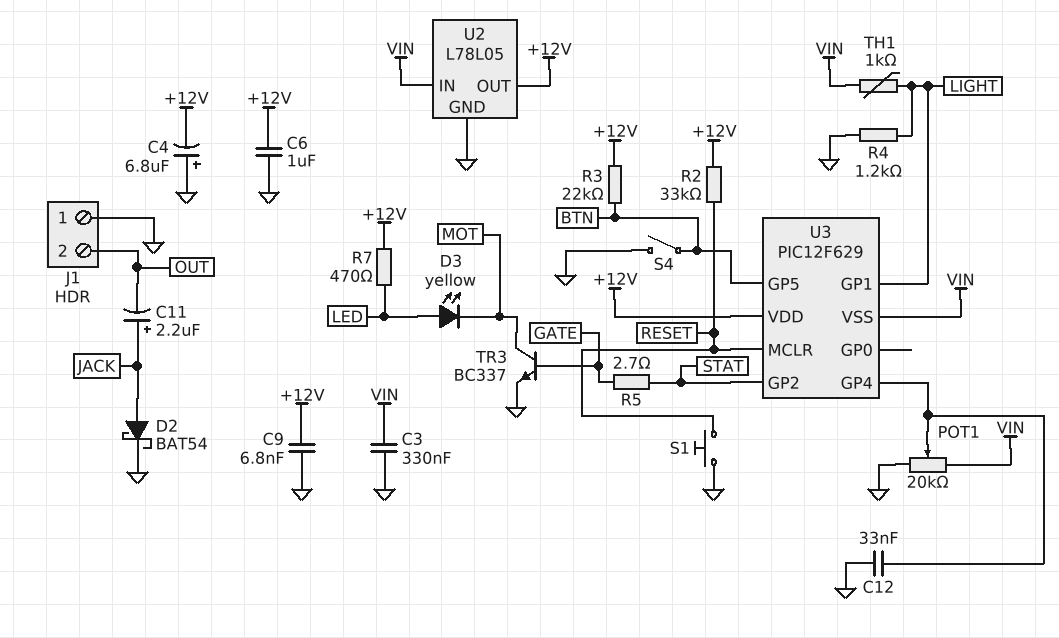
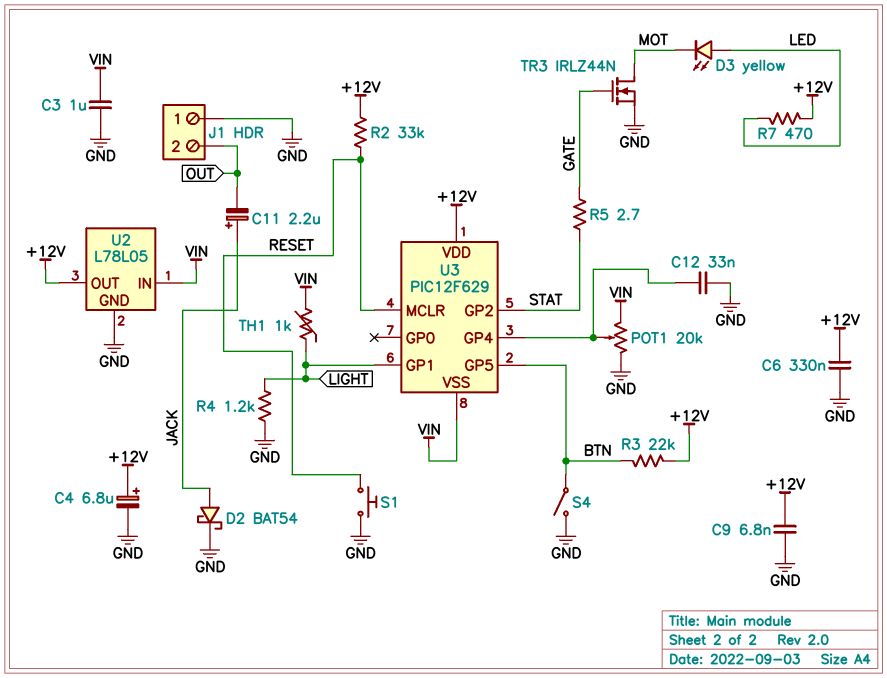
C3: 330nF (GND, VIN) -> 1uF (GND, VIN)
C4: 6.8uF (plus GND, minus +12V) -> 6.8uF (plus +12V, minus GND)
C6: 1uF (+12V, GND) -> 330nF (+12V, GND)
TR3: NPN BC337 (B GATE, C MOT, E GND) -> NMOS IRLZ44N (G GATE, D MOT, S GND)

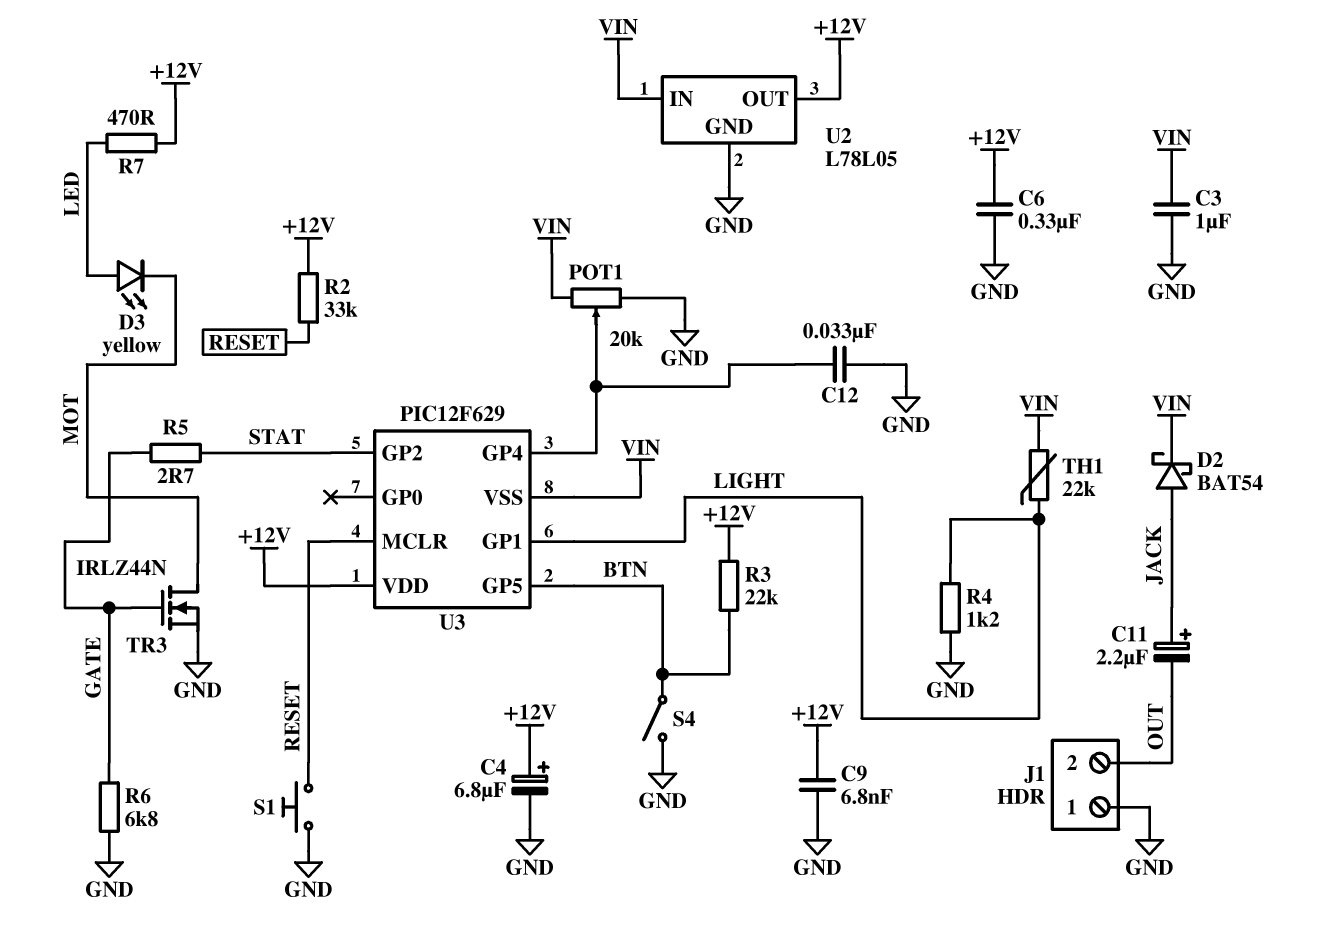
D2: schottky BAT54 (A JACK, K GND) -> schottky BAT54 (A JACK, K VIN)
R6: none -> 6.8k (GATE, GND)
TH1: 1k (LIGHT, VIN) -> 22k (LIGHT, VIN)

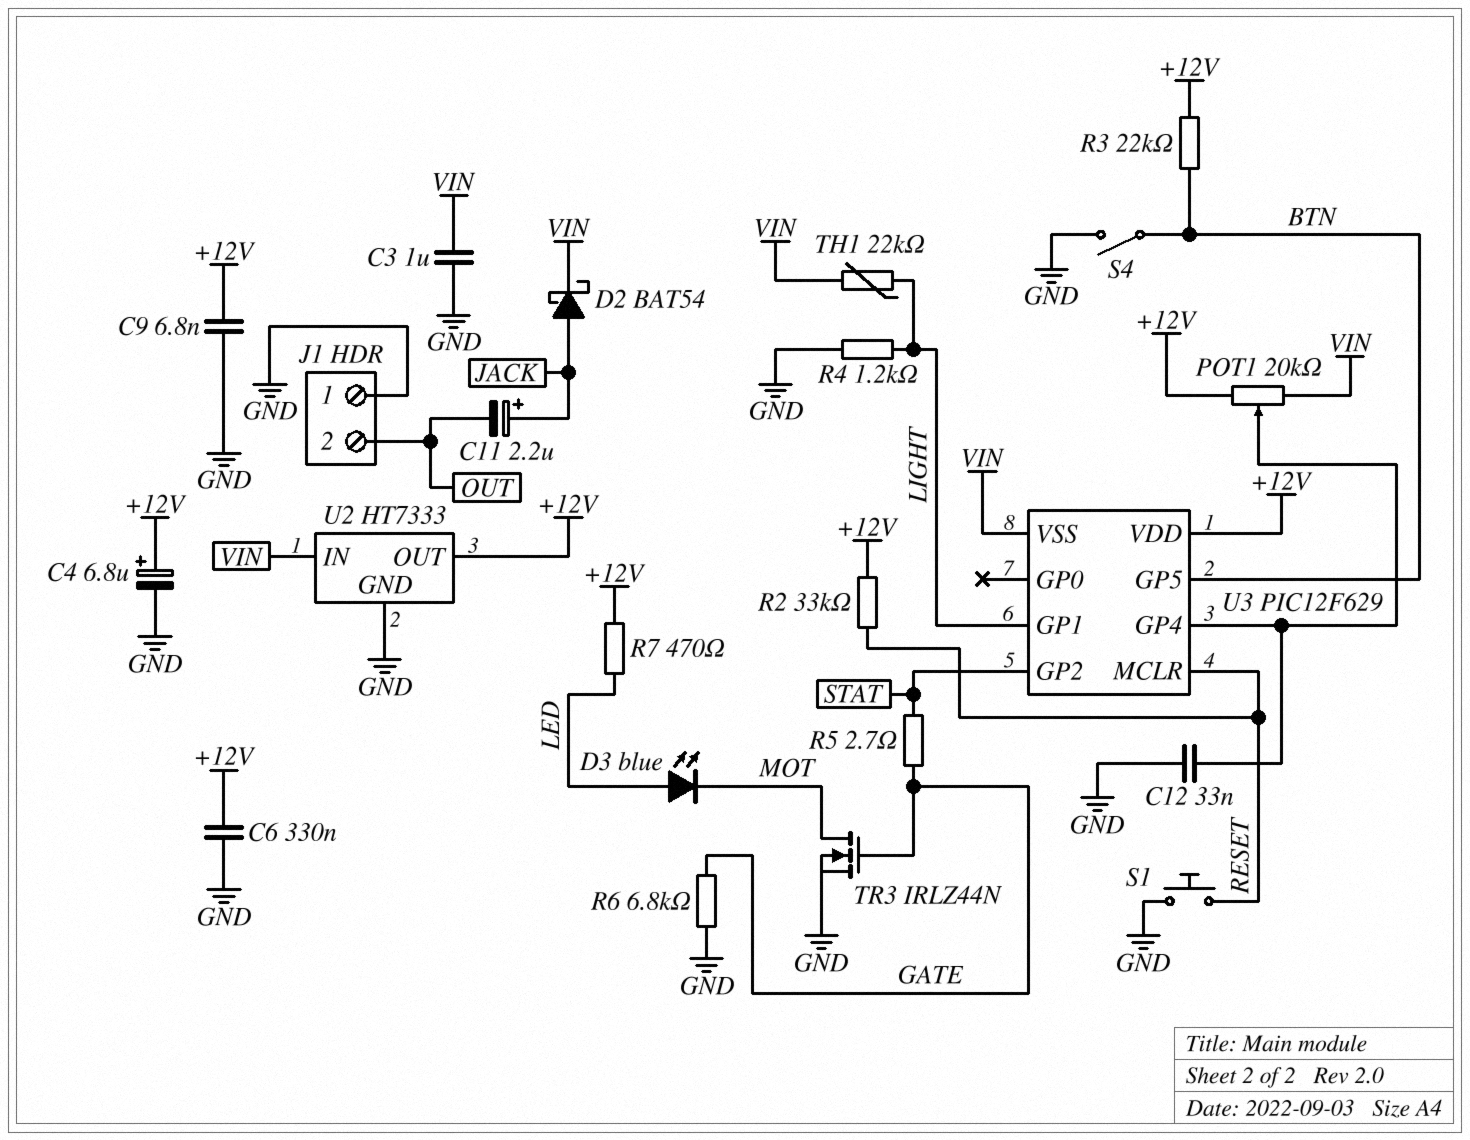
D3: LED yellow (A LED, K MOT) -> LED blue (A LED, K MOT)
POT1: 20k (GND, VIN, wiper U3/GP4) -> 20k (+12V, VIN, wiper U3/GP4)
U2: L78L05 -> HT7333

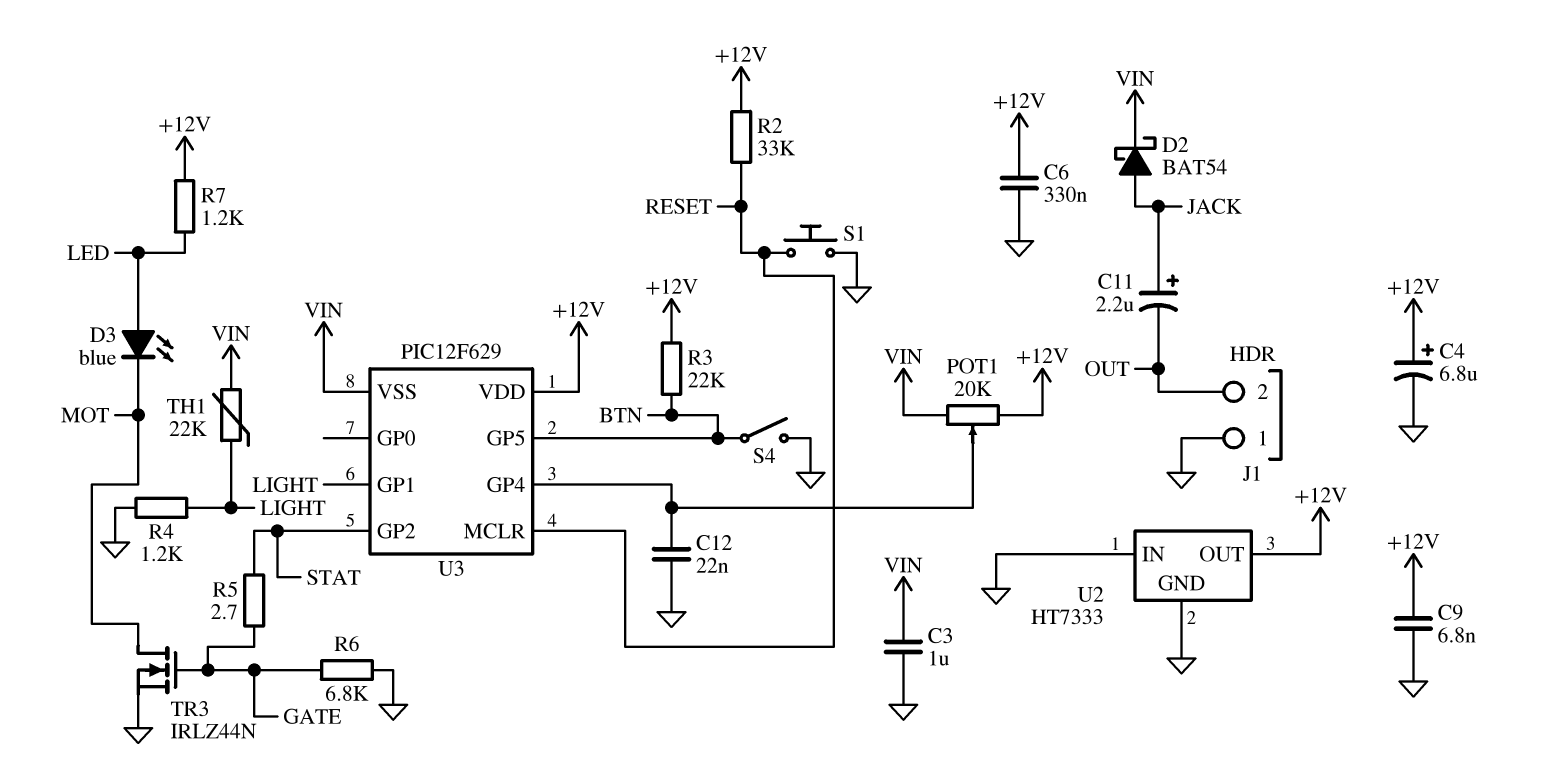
C12: 33nF (GND, U3/GP4) -> 22nF (GND, U3/GP4)
R7: 470 (+12V, LED) -> 1.2k (+12V, LED)
U2 pin IN: VIN -> GND

